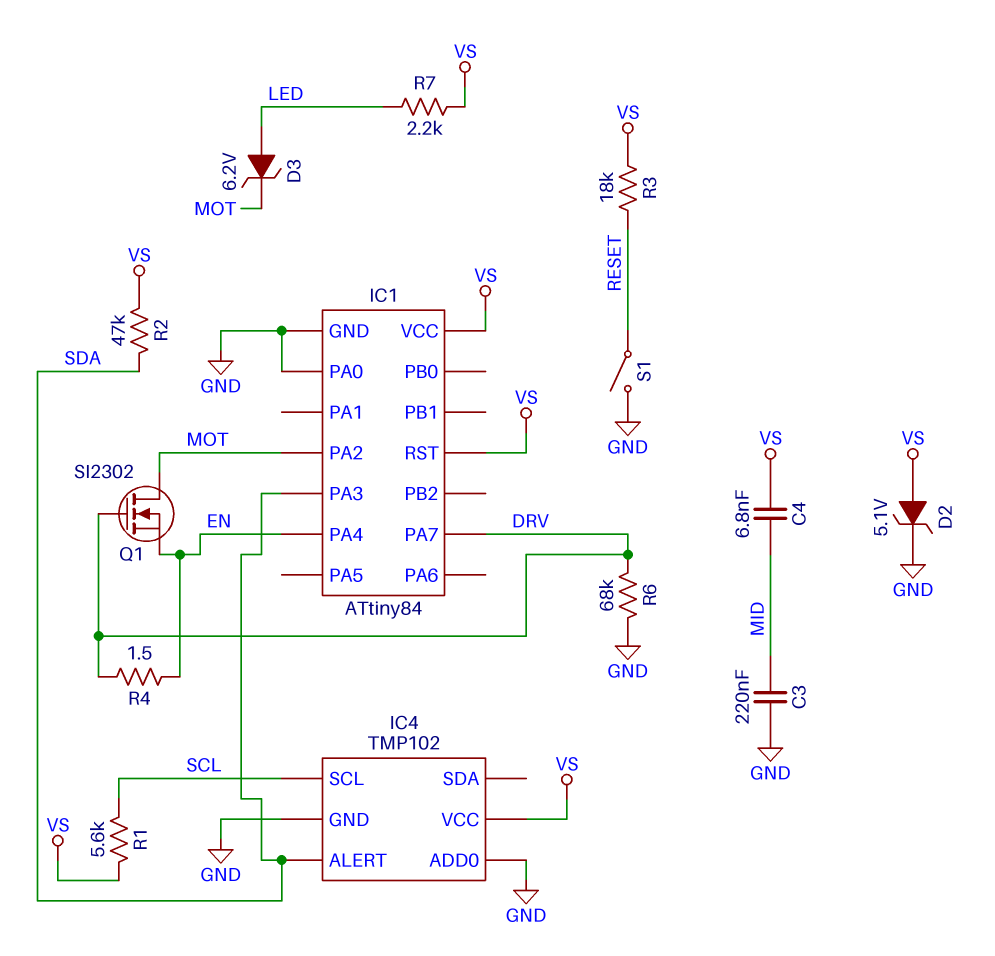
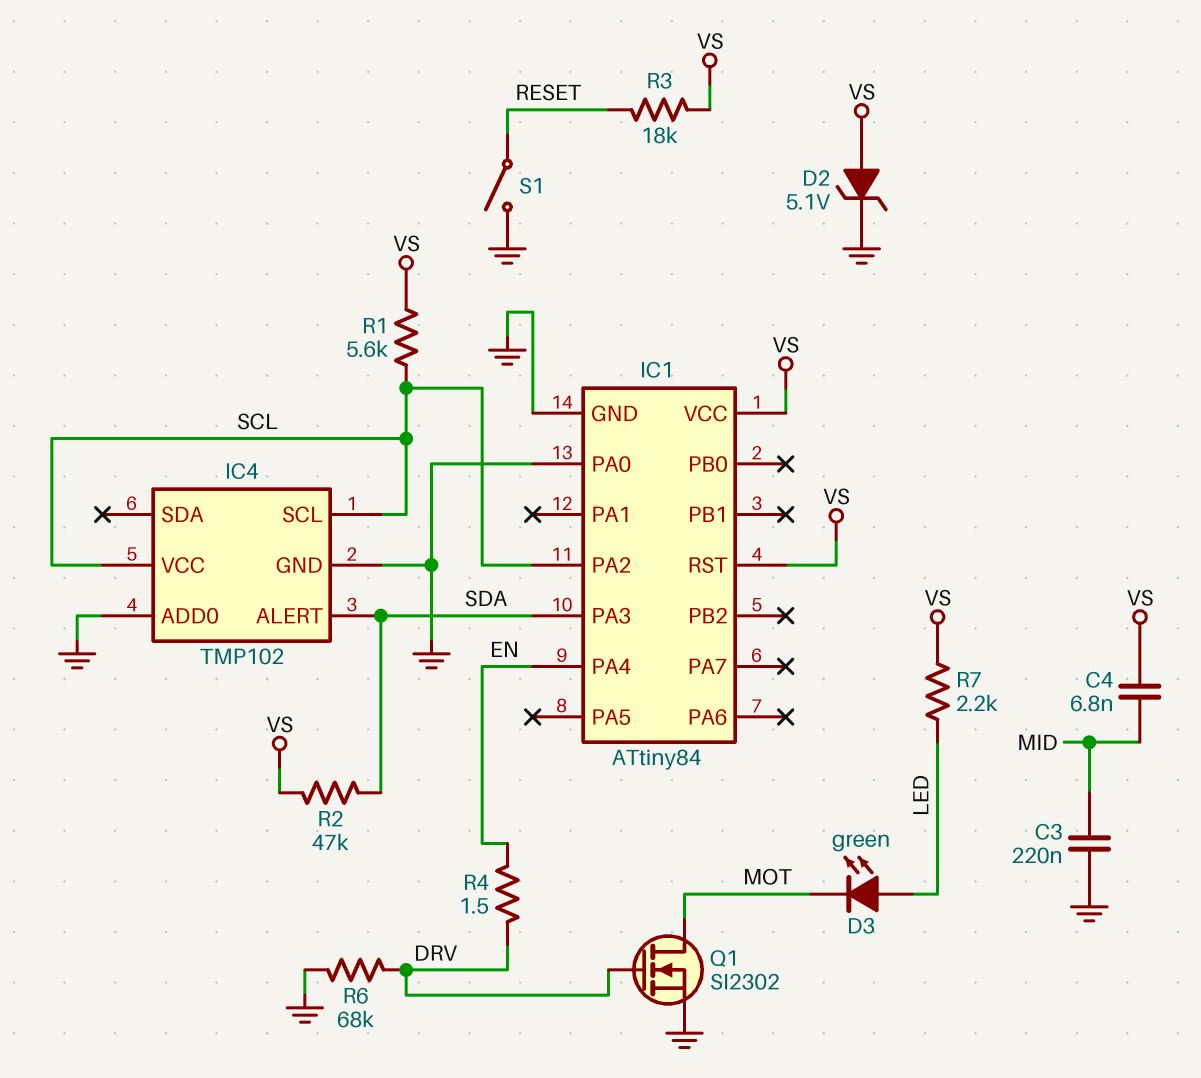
D3: zener 6.2V (A LED, K MOT) -> LED green (A LED, K MOT)
IC1 pin PA2: MOT -> SCL
IC1 pin PA7: DRV -> none
IC4 pin VCC: VS -> SCL
Q1: NMOS SI2302 (G DRV, D MOT, S EN) -> NMOS SI2302 (G DRV, D MOT, S GND)

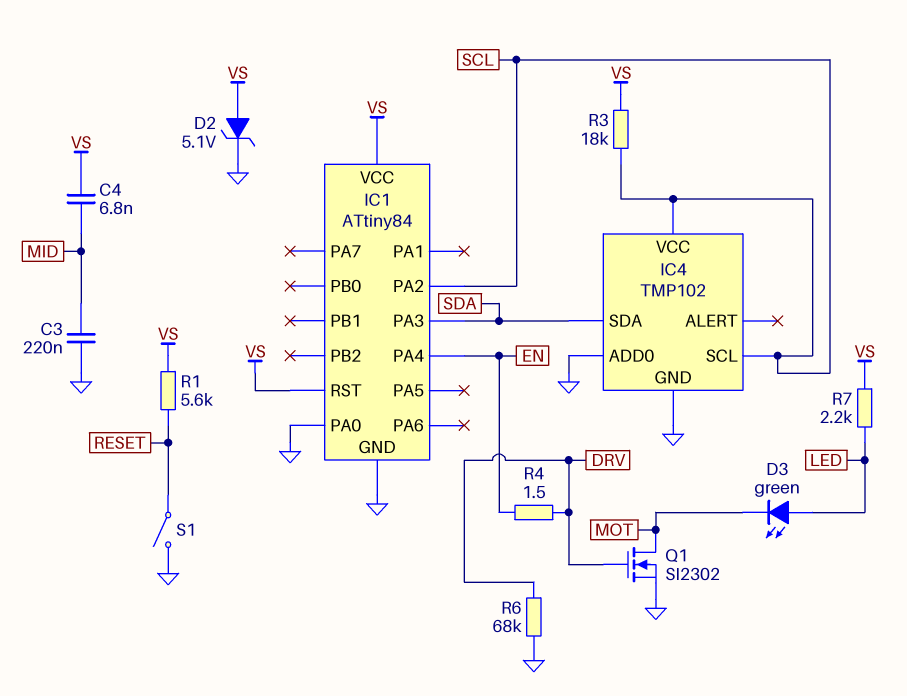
IC4 pin ALERT: SDA -> none
IC4 pin SDA: none -> SDA
R1: 5.6k (SCL, VS) -> 5.6k (RESET, VS)
R2: 47k (SDA, VS) -> none
R3: 18k (RESET, VS) -> 18k (SCL, VS)

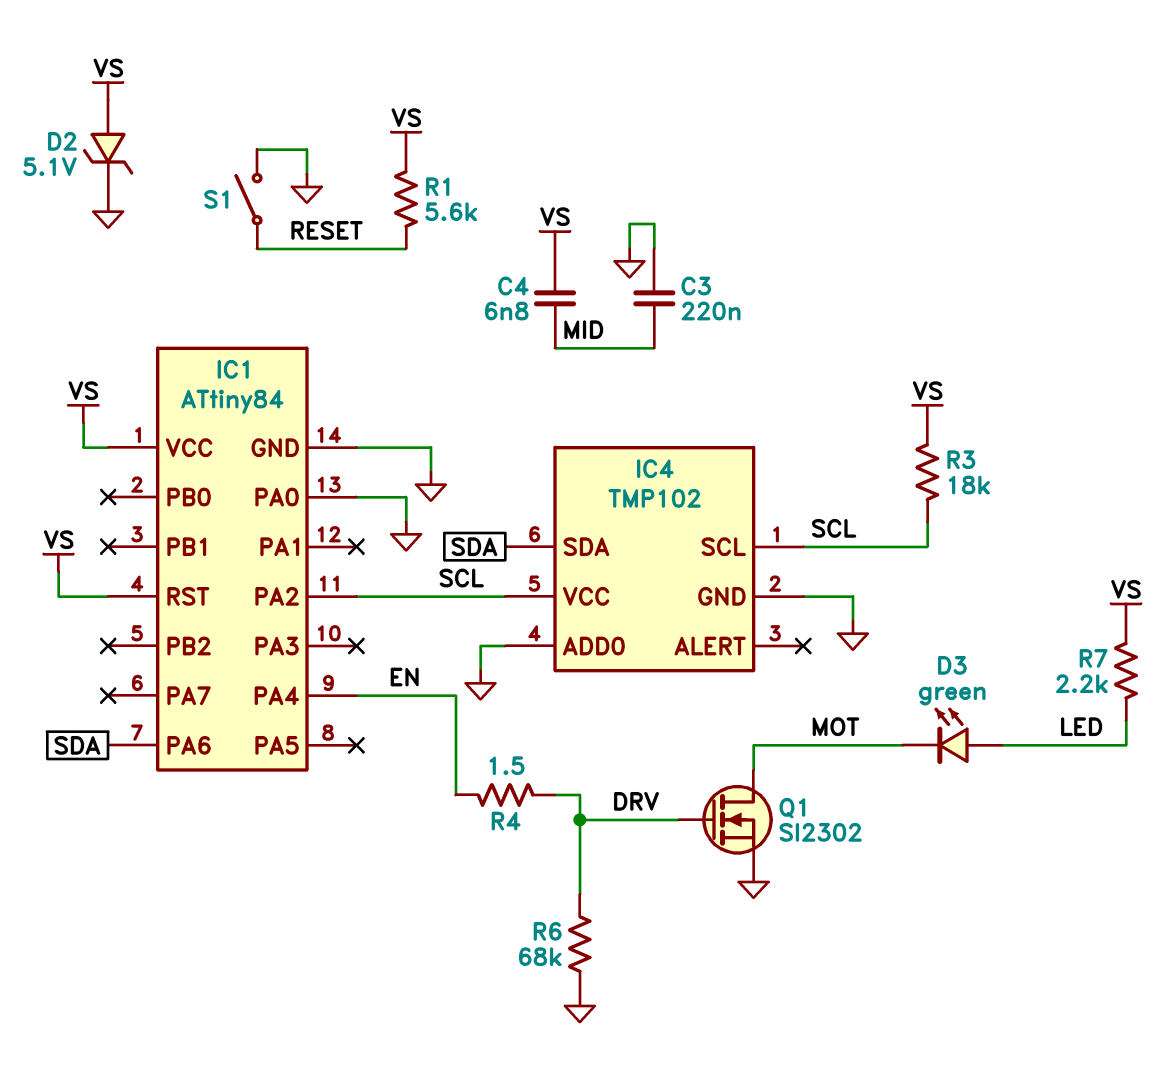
IC1 pin PA3: SDA -> none
IC1 pin PA6: none -> SDA

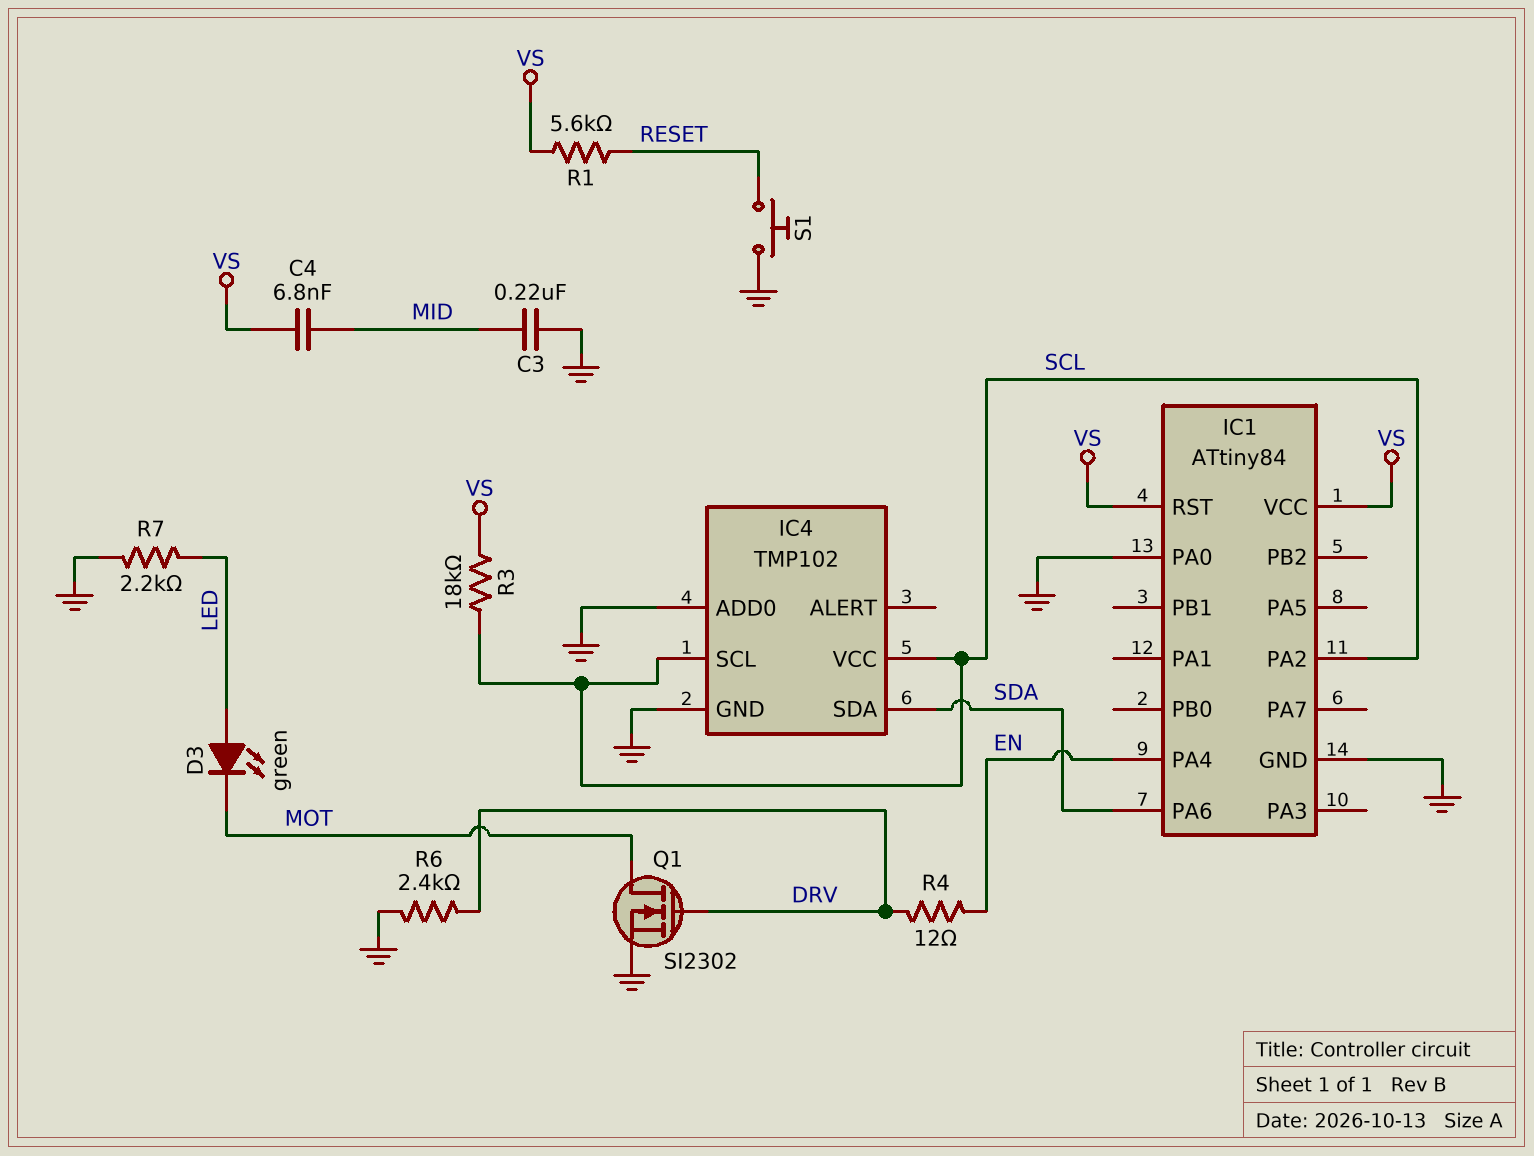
D2: zener 5.1V (A VS, K GND) -> none
R4: 1.5 (DRV, EN) -> 12 (DRV, EN)
R6: 68k (DRV, GND) -> 2.4k (DRV, GND)
R7: 2.2k (LED, VS) -> 2.2k (GND, LED)
S1: switch (GND, RESET) -> button (GND, RESET)

